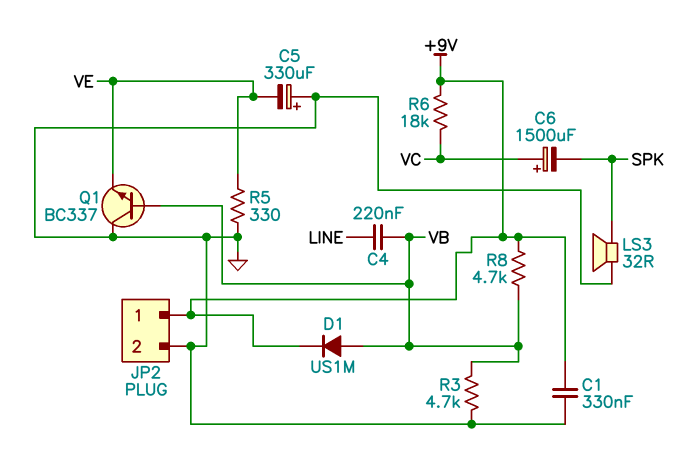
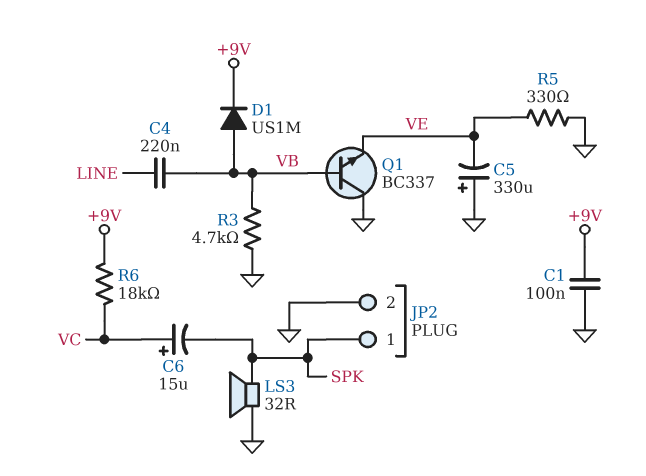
C1: 330nF (+9V, GND) -> 100nF (+9V, GND)
C6: 1500uF (plus VC, minus SPK) -> 15uF (plus VC, minus SPK)
JP2 pin 1: +9V -> SPK
R8: 4.7k (+9V, VB) -> none

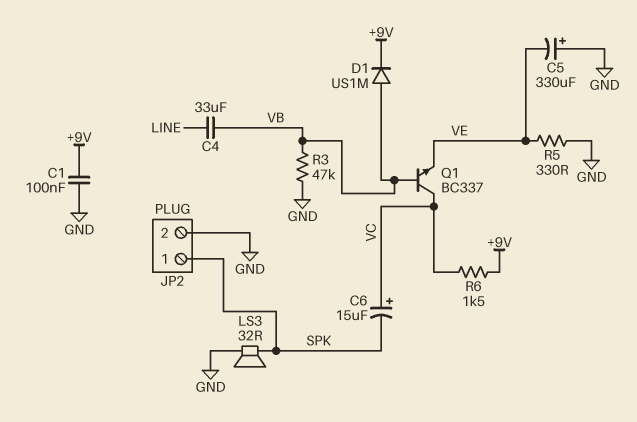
C4: 220nF (LINE, VB) -> 33uF (LINE, VB)
Q1: NPN BC337 (B VB, C GND, E VE) -> NPN BC337 (B VB, C VC, E VE)
R3: 4.7k (GND, VB) -> 47k (GND, VB)
R6: 18k (+9V, VC) -> 1.5k (+9V, VC)

